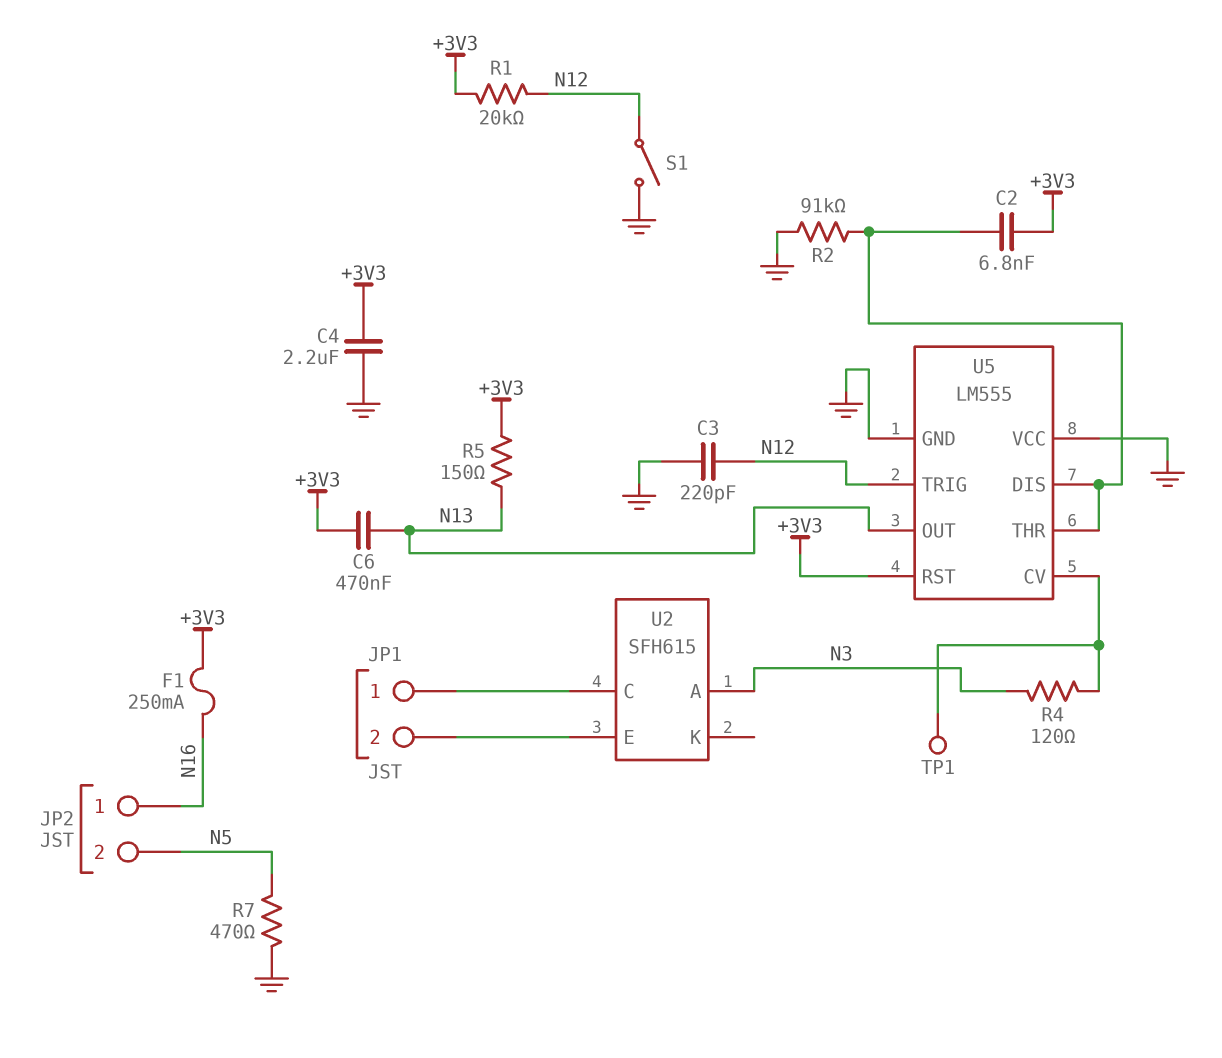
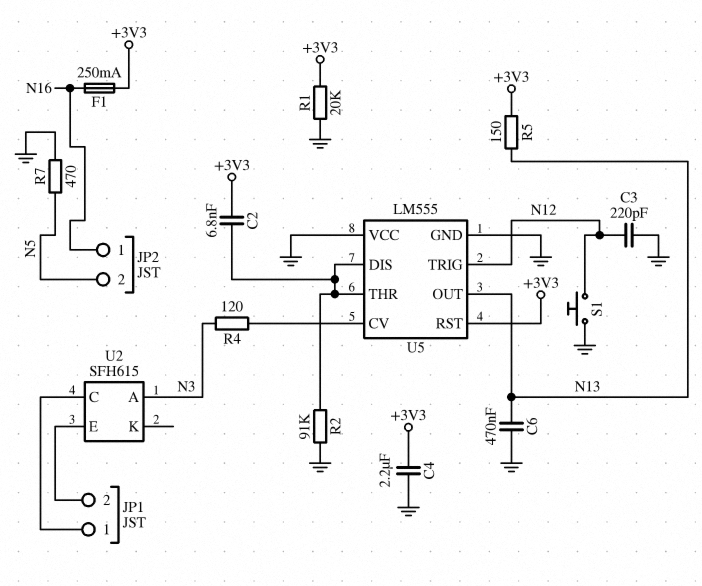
C6: 470nF (+3V3, N13) -> 470nF (GND, N13)
R1: 20k (+3V3, N12) -> 20k (+3V3, GND)
S1: switch (GND, N12) -> button (GND, N12)
TP1: test point (U5/CV) -> none

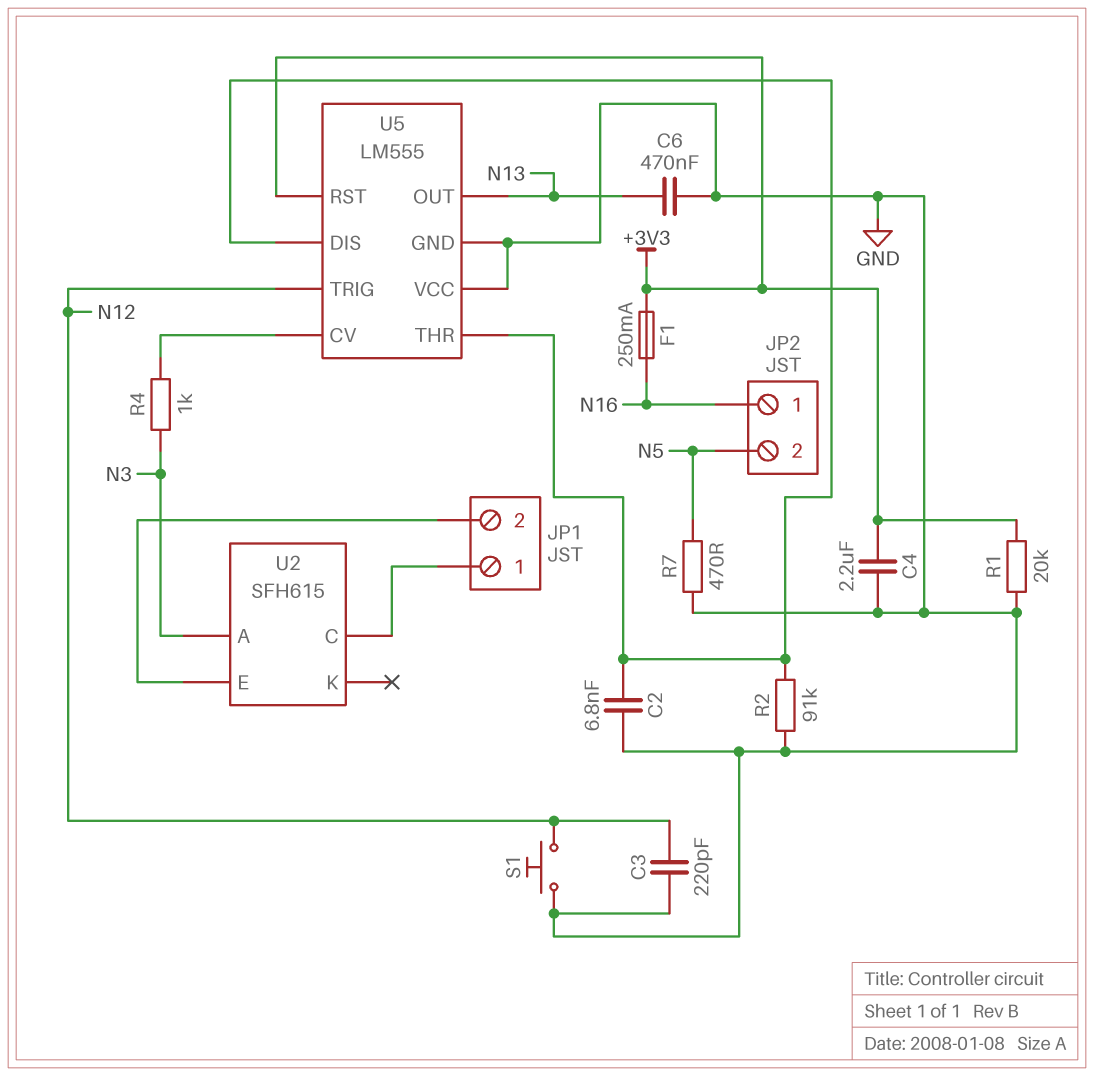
C2: 6.8nF (+3V3, U5/DIS) -> 6.8nF (GND, U5/DIS)
R4: 120 (N3, U5/CV) -> 1k (N3, U5/CV)
R5: 150 (+3V3, N13) -> none

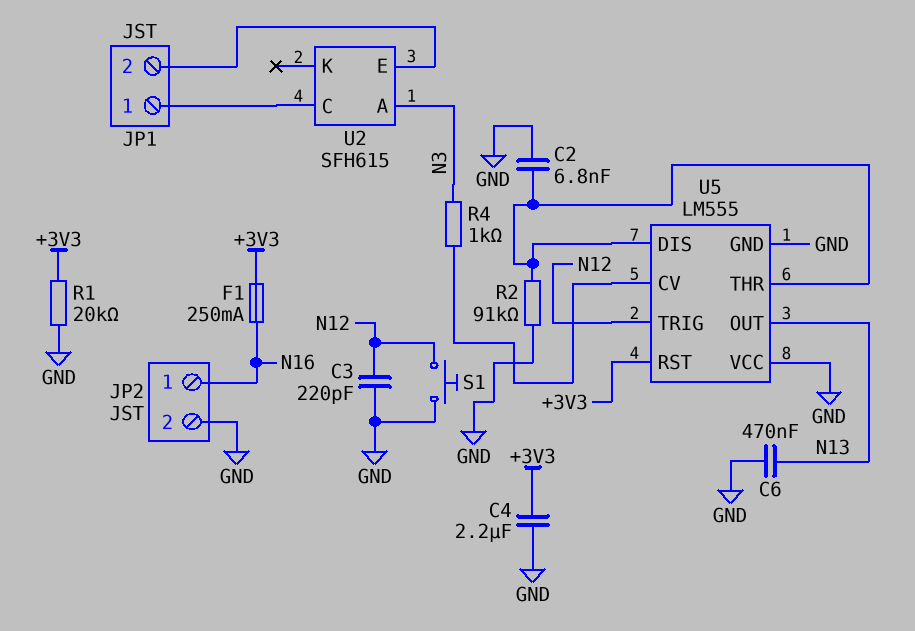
JP2 pin 2: N5 -> GND
R7: 470 (GND, N5) -> none

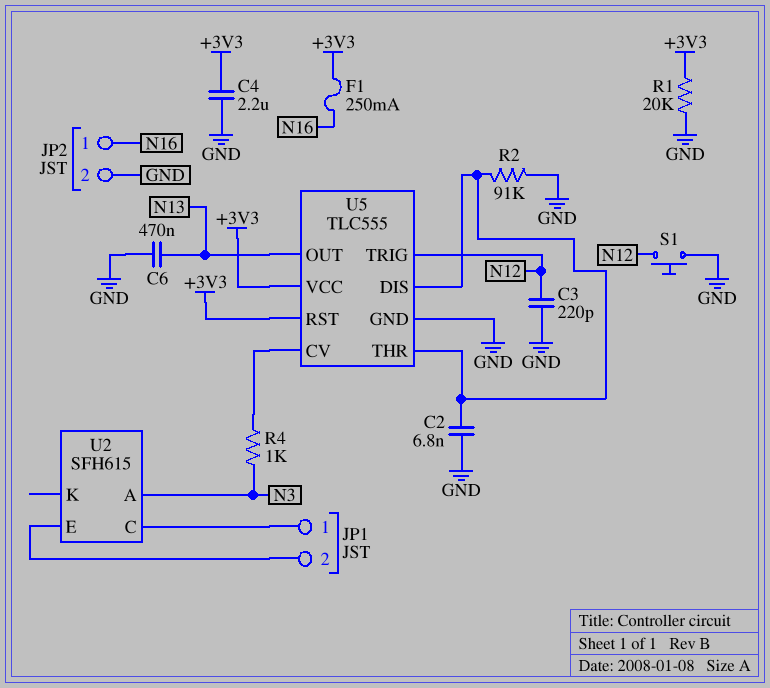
U5: LM555 -> TLC555
U5 pin VCC: GND -> +3V3

